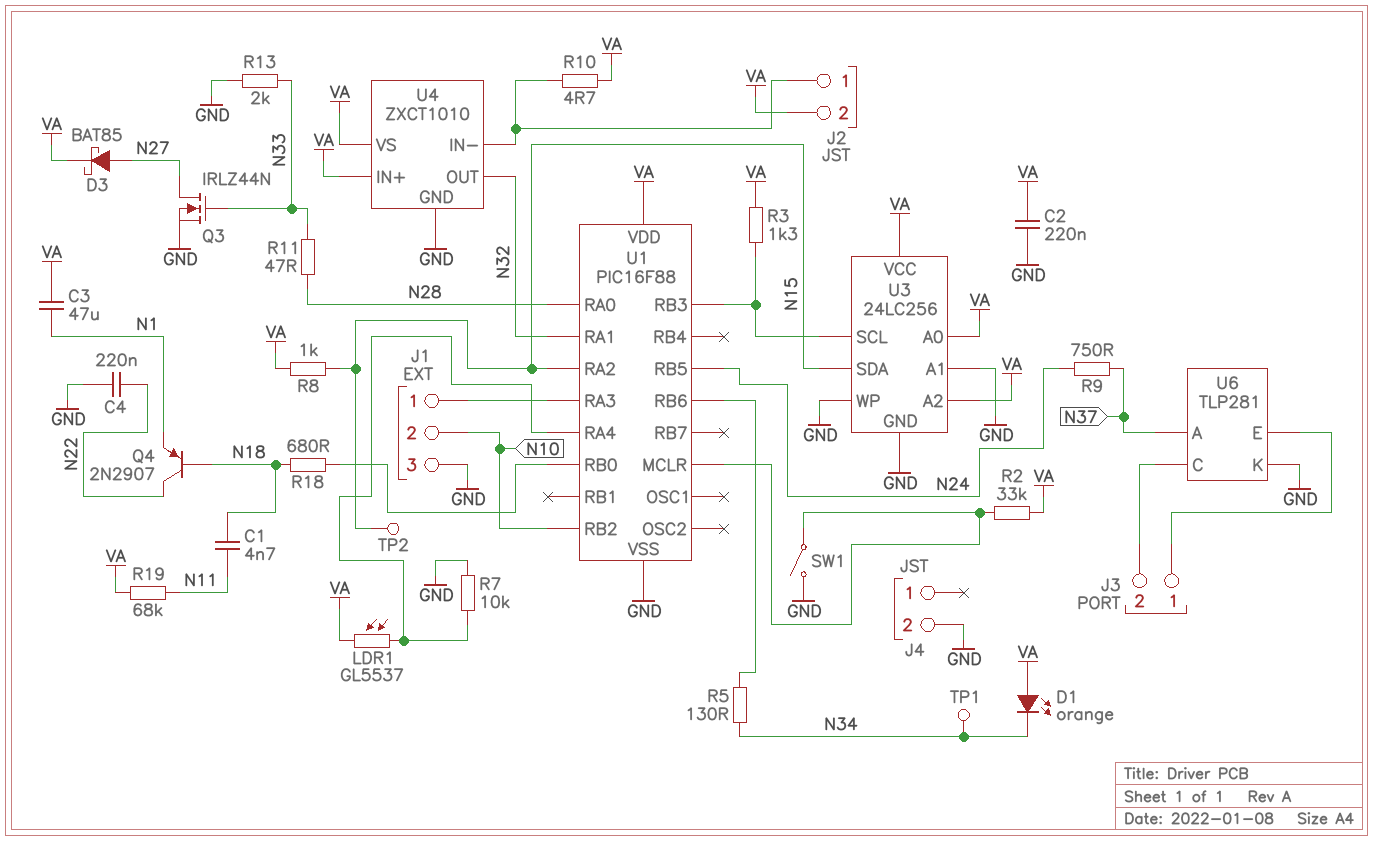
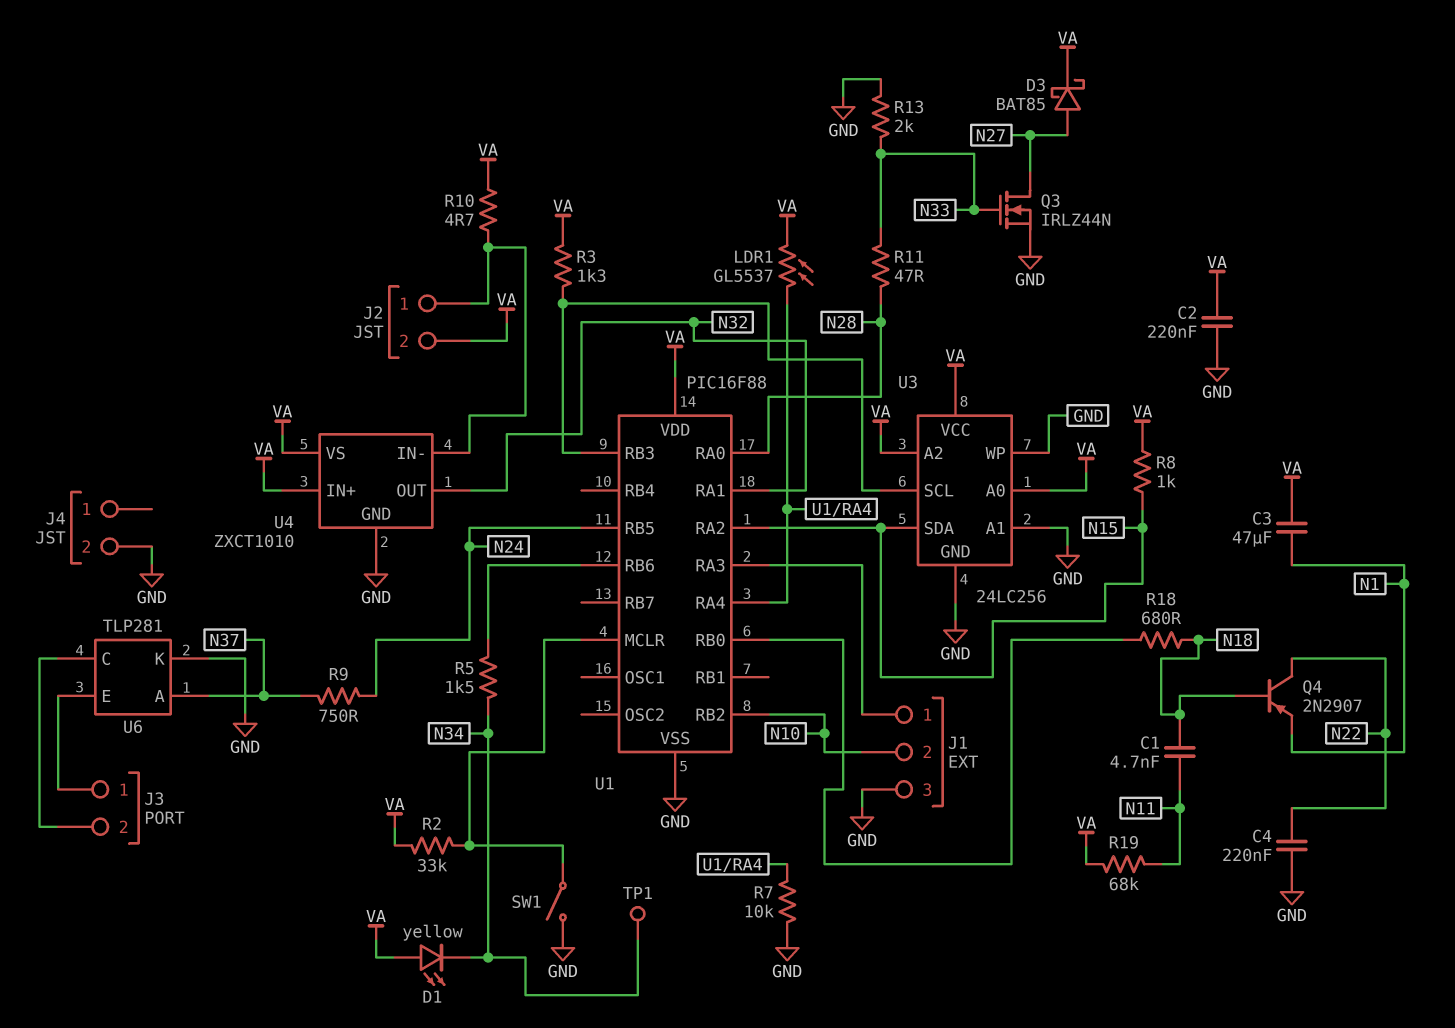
D1: LED orange (A VA, K N34) -> LED yellow (A VA, K N34)
R5: 130 (N34, U1/RB6) -> 1.5k (N34, U1/RB6)
TP2: test point (N15) -> none

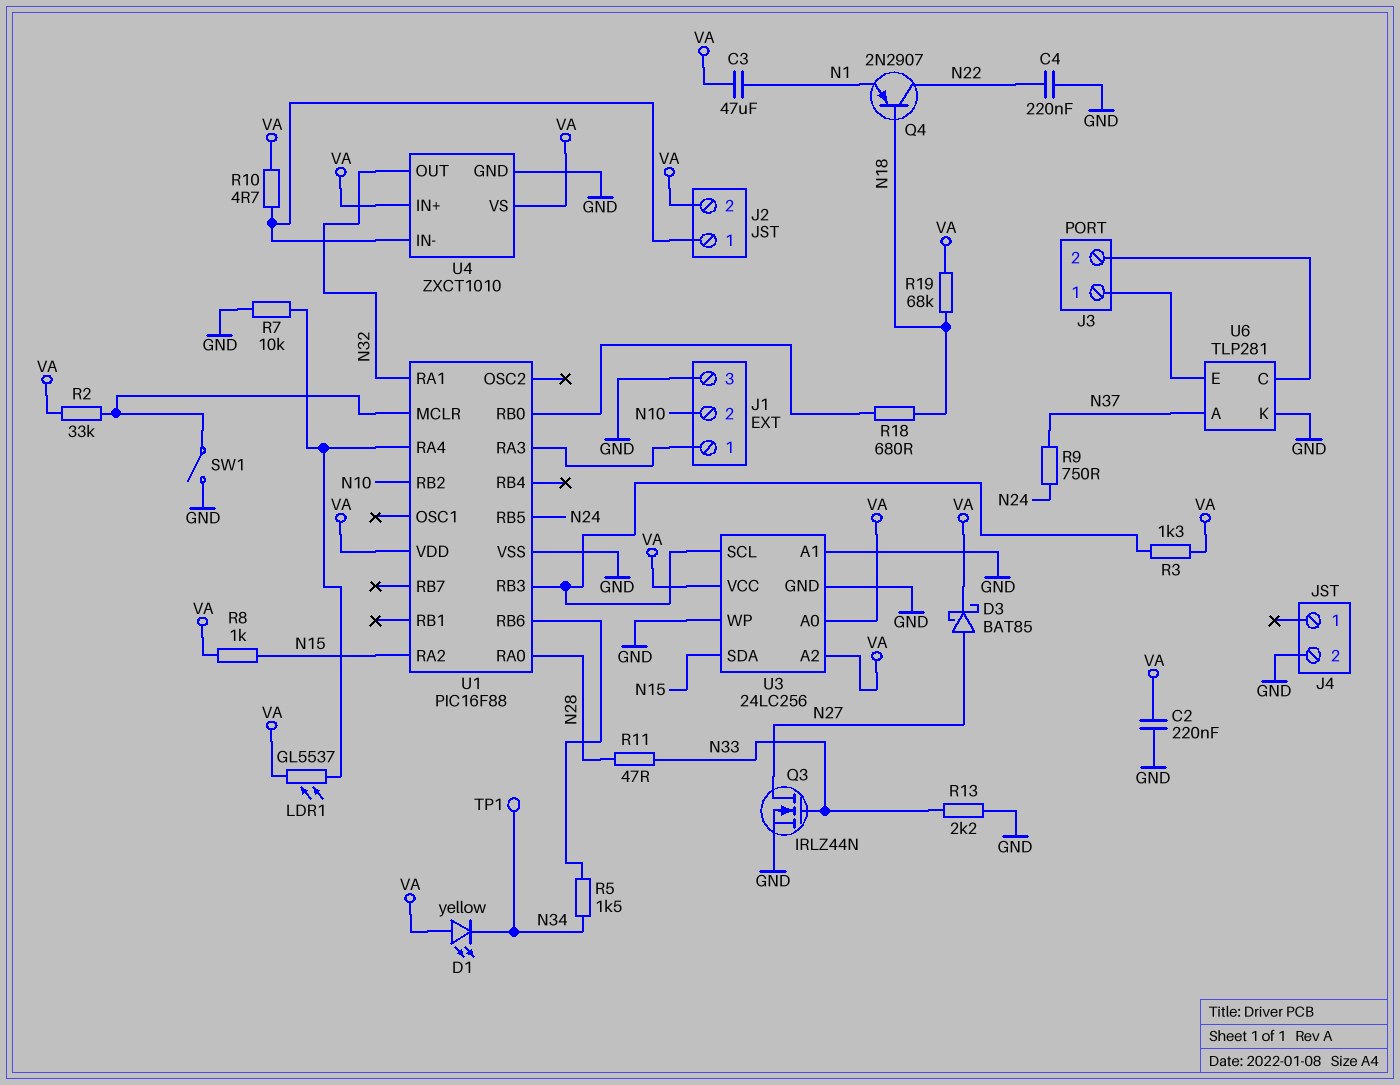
C1: 4.7nF (N11, N18) -> none
R13: 2k (GND, N33) -> 2.2k (GND, N33)
R19: 68k (N11, VA) -> 68k (N18, VA)

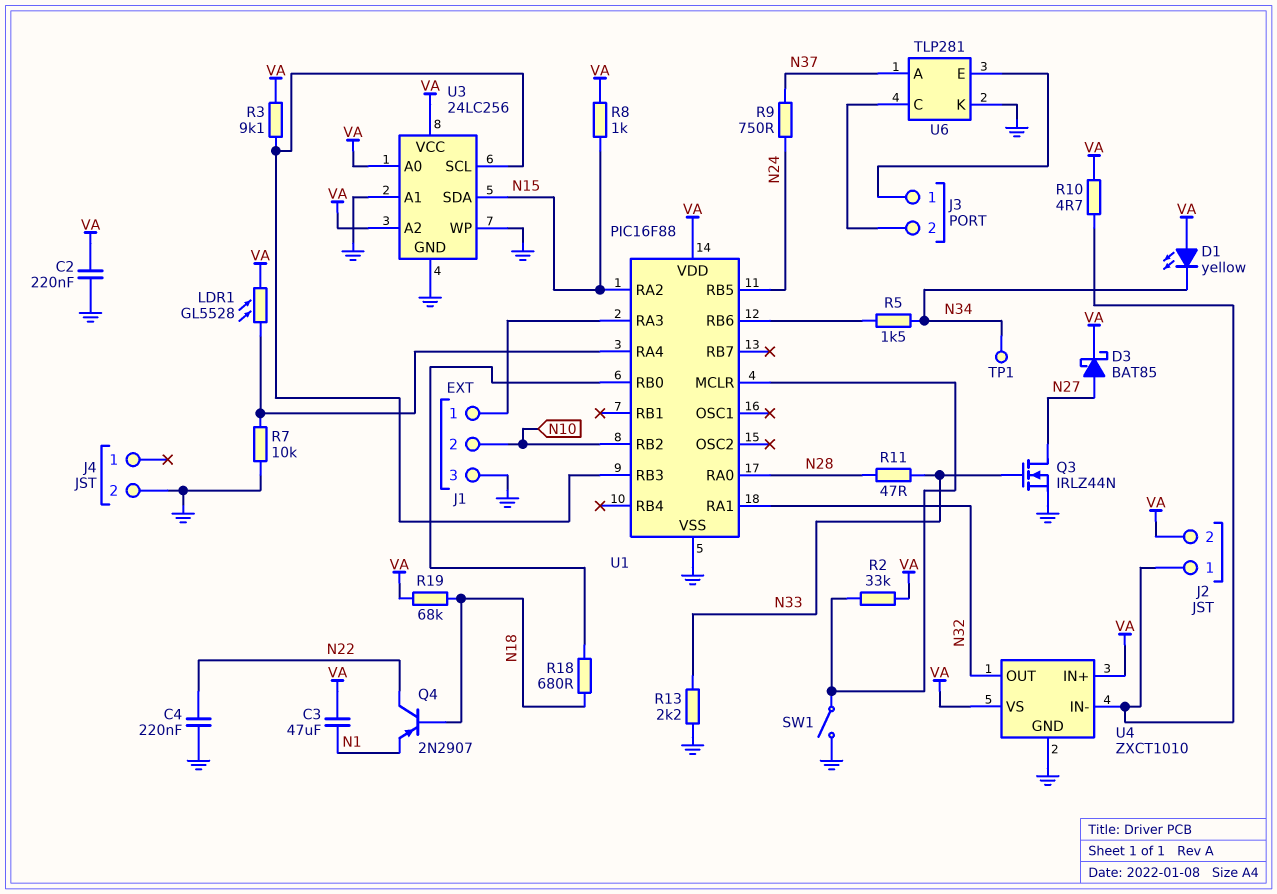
LDR1: GL5537 (U1/RA4, VA) -> GL5528 (U1/RA4, VA)
R3: 1.3k (U1/RB3, VA) -> 9.1k (U1/RB3, VA)

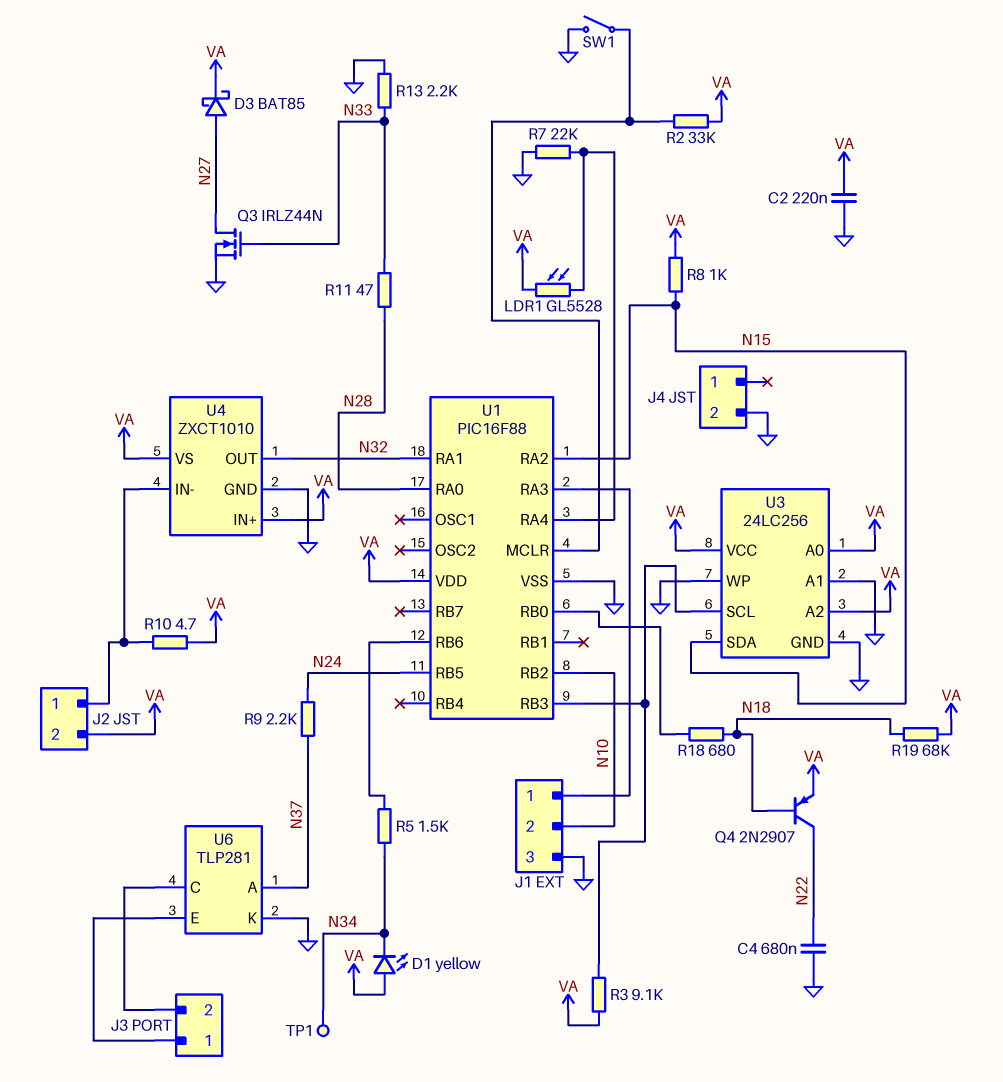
C3: 47uF (N1, VA) -> none
C4: 220nF (GND, N22) -> 680nF (GND, N22)
Q4: PNP 2N2907 (B N18, C N22, E N1) -> PNP 2N2907 (B N18, C N22, E VA)
R7: 10k (GND, U1/RA4) -> 22k (GND, U1/RA4)
R9: 750 (N24, N37) -> 2.2k (N24, N37)

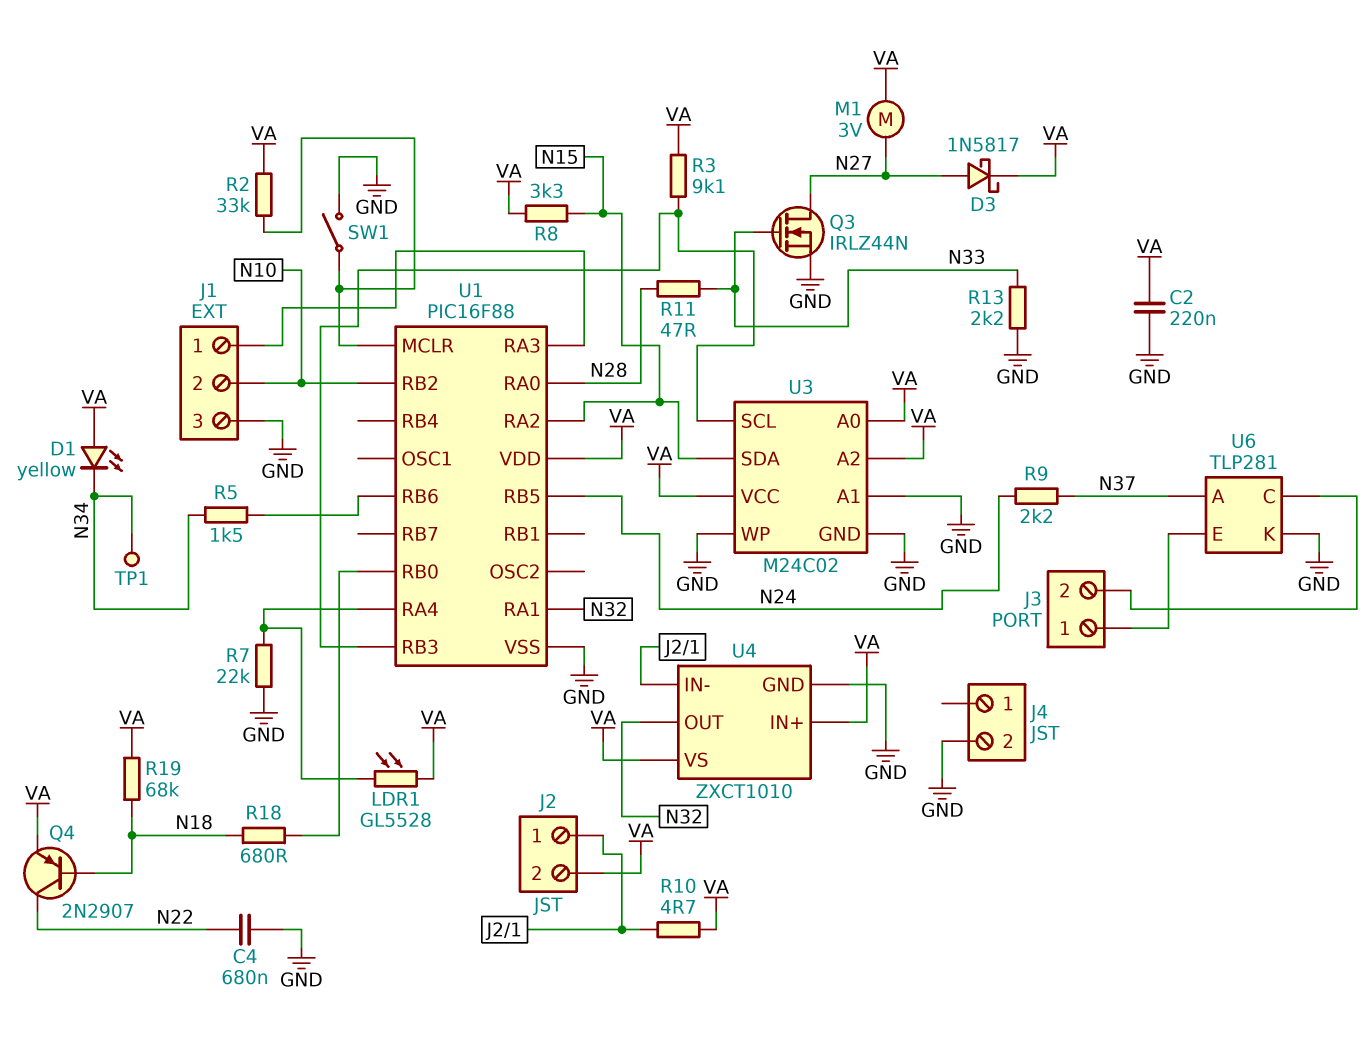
D3: schottky BAT85 (A N27, K VA) -> schottky 1N5817 (A N27, K VA)
M1: none -> motor 3V (N27, VA)
R8: 1k (N15, VA) -> 3.3k (N15, VA)
U3: 24LC256 -> M24C02

